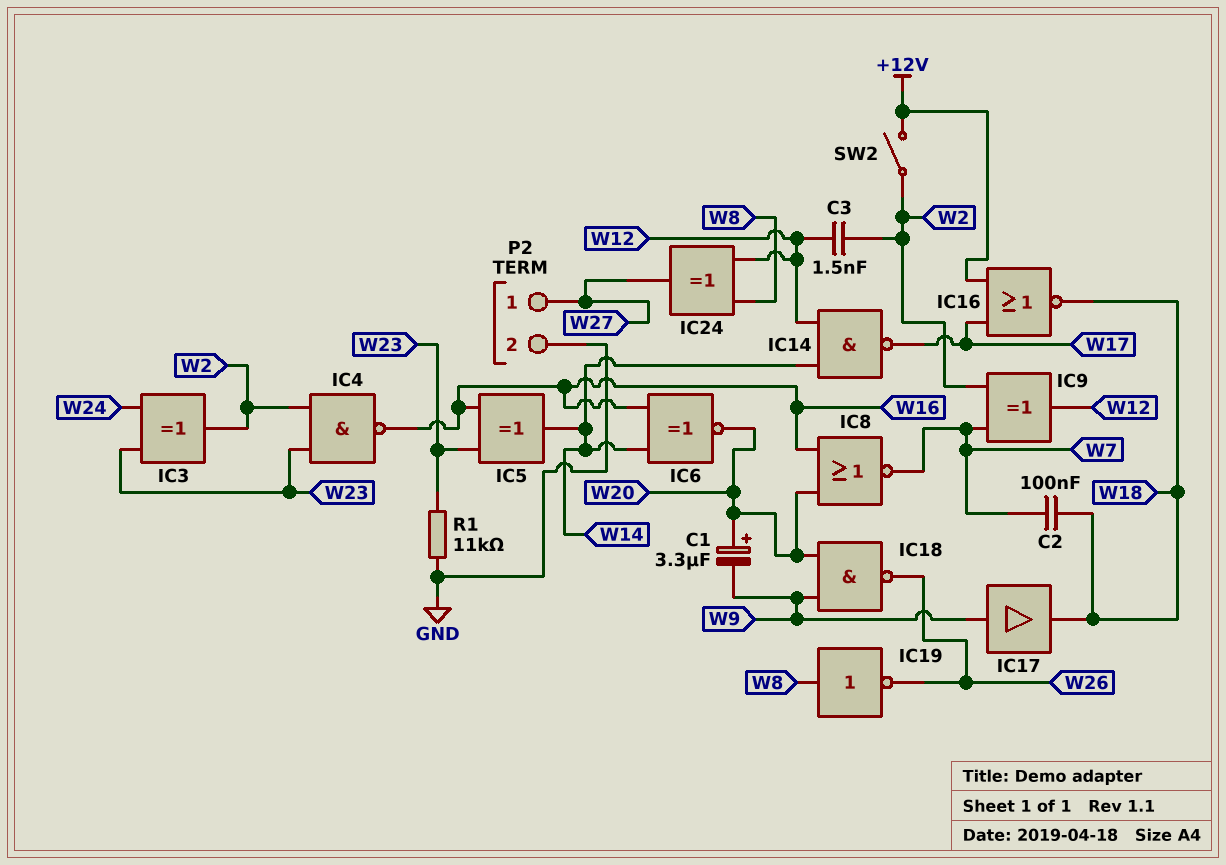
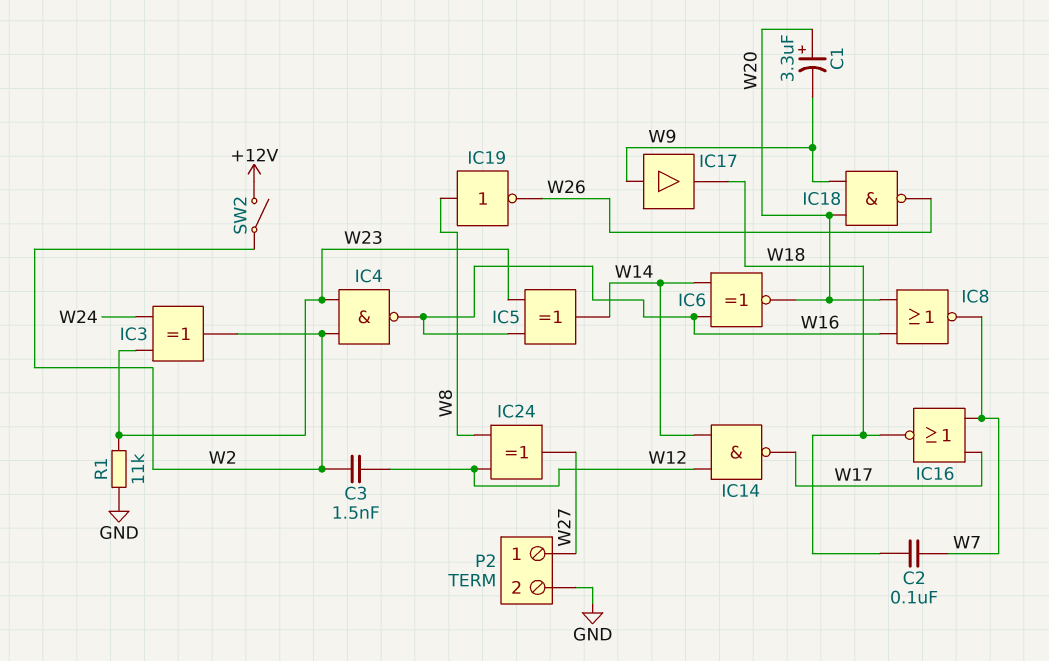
IC9: XOR (in W2, in W7, out W12) -> none
IC16: NOR (in +12V, in W17, out W18) -> NOR (in W7, in W17, out W18)

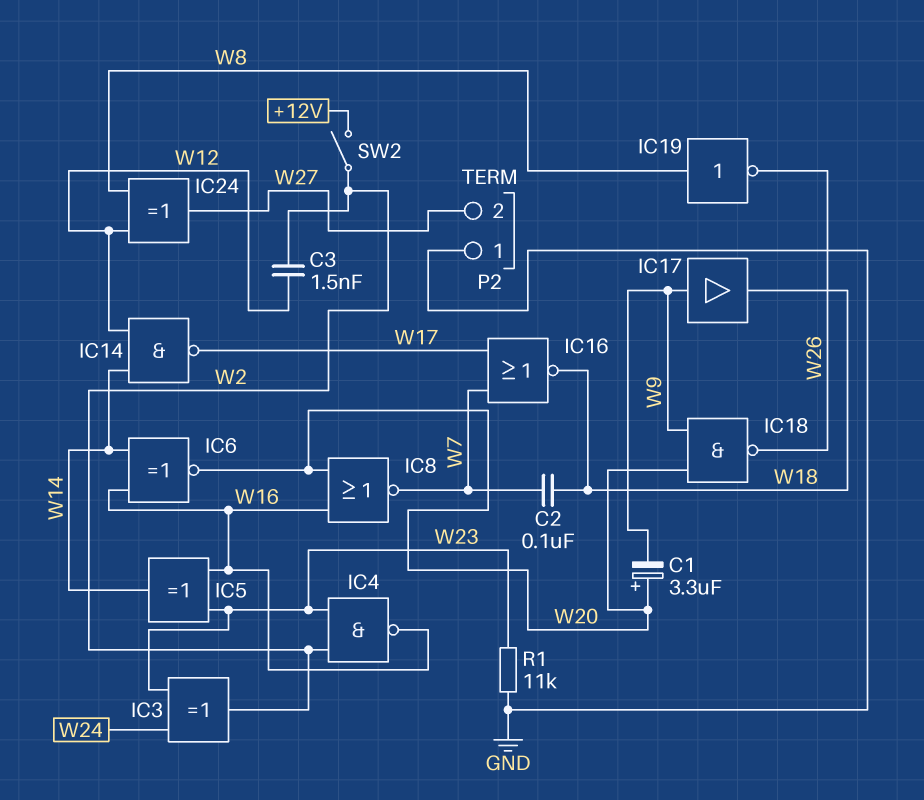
P2 pin 1: W27 -> GND
P2 pin 2: GND -> W27

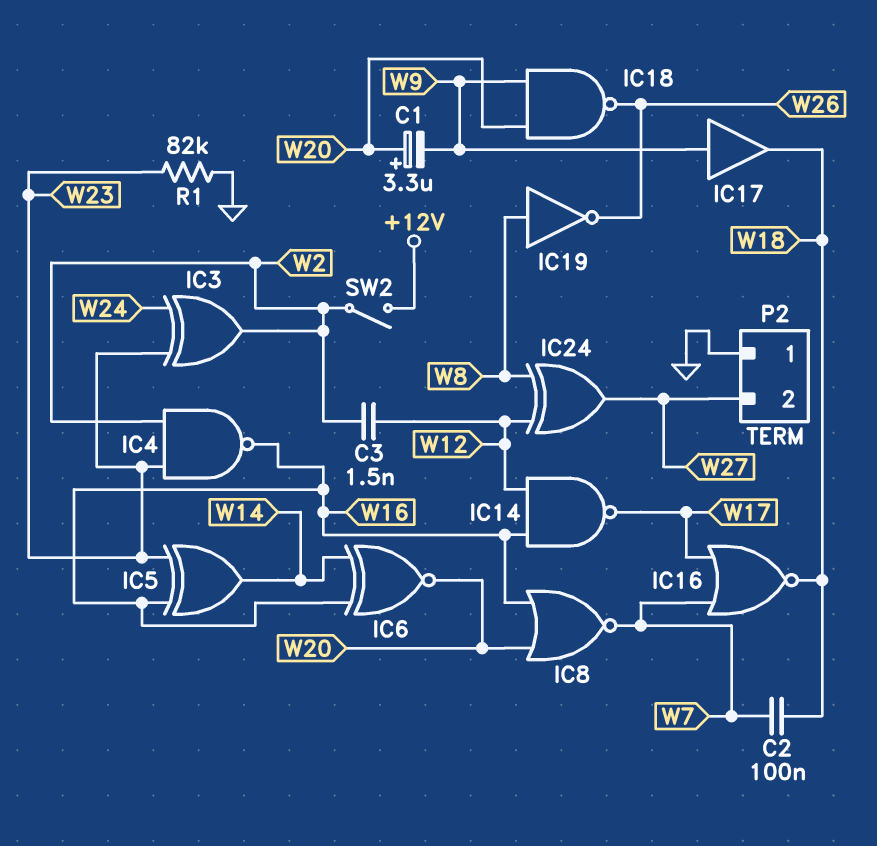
IC14: NAND (in W12, in W14, out W17) -> NAND (in W12, in W16, out W17)
R1: 11k (GND, W23) -> 82k (GND, W23)

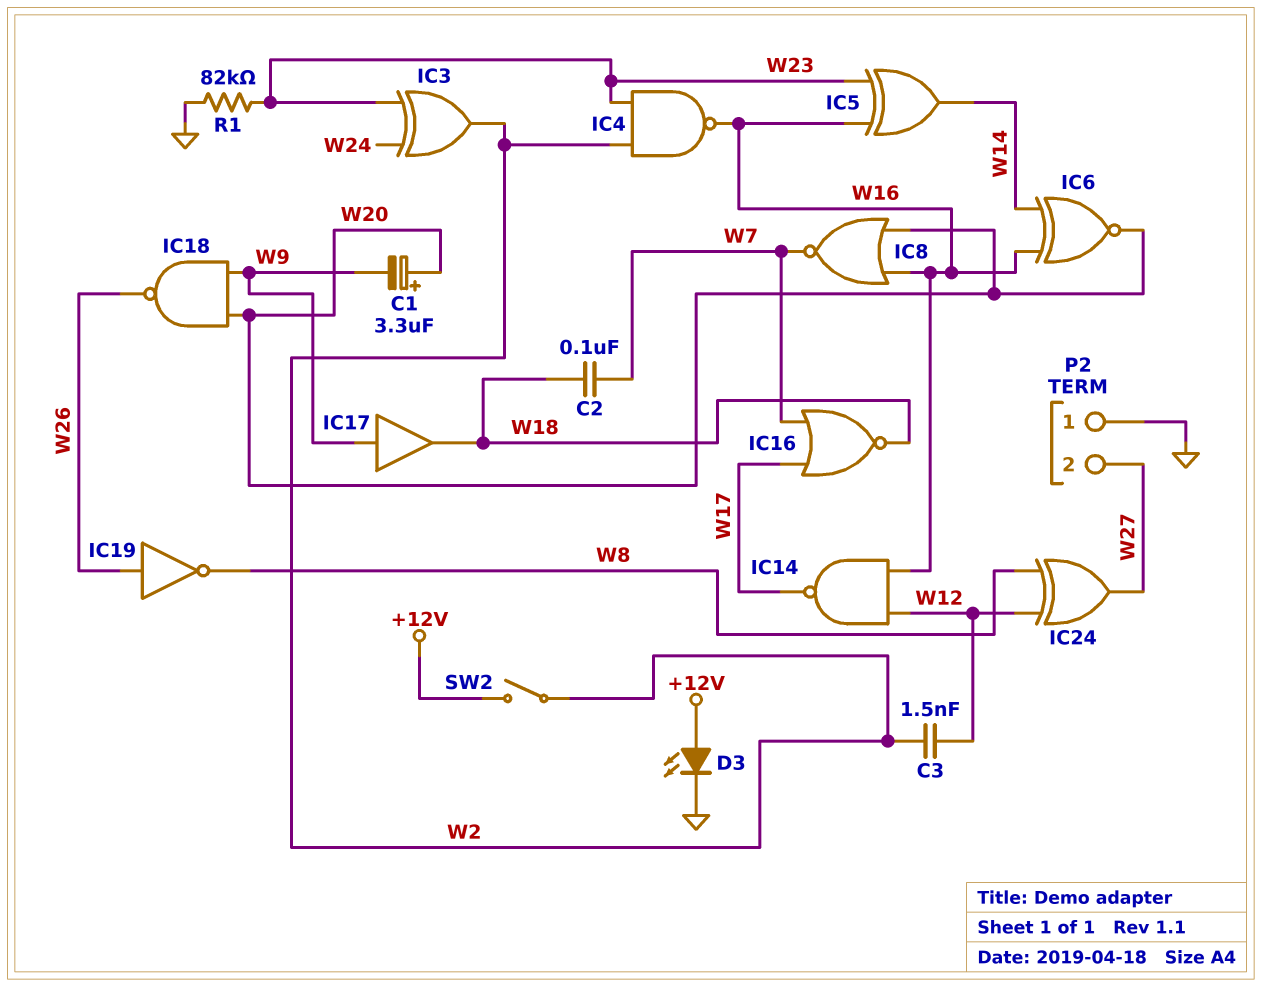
D3: none -> LED (A +12V, K GND)
IC19: NOT (in W8, out W26) -> NOT (in W26, out W8)

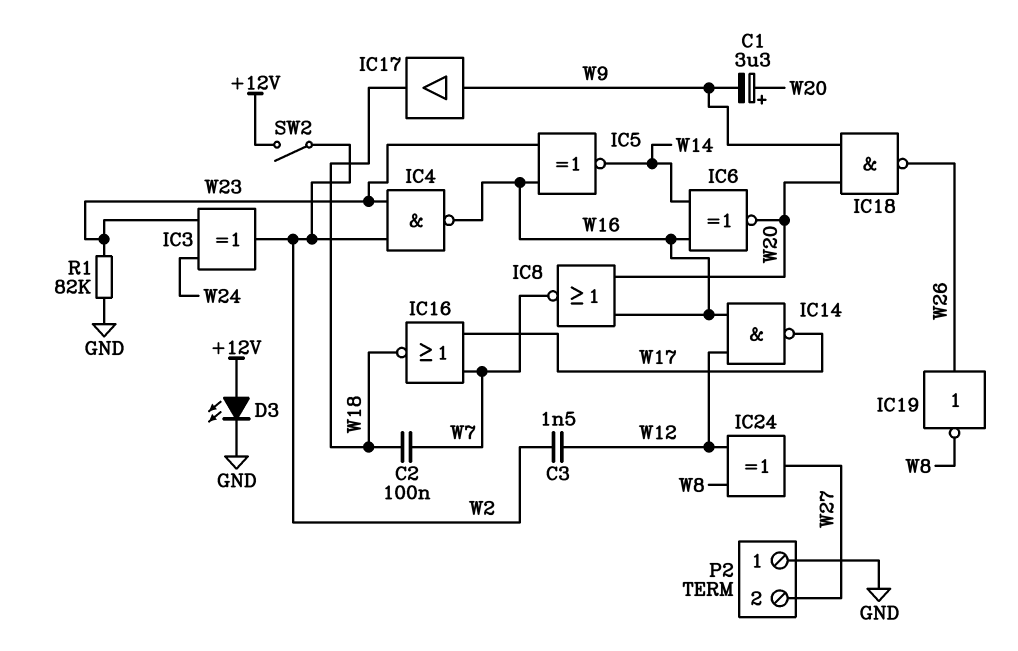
IC5: XOR (in W16, in W23, out W14) -> XNOR (in W16, in W23, out W14)

